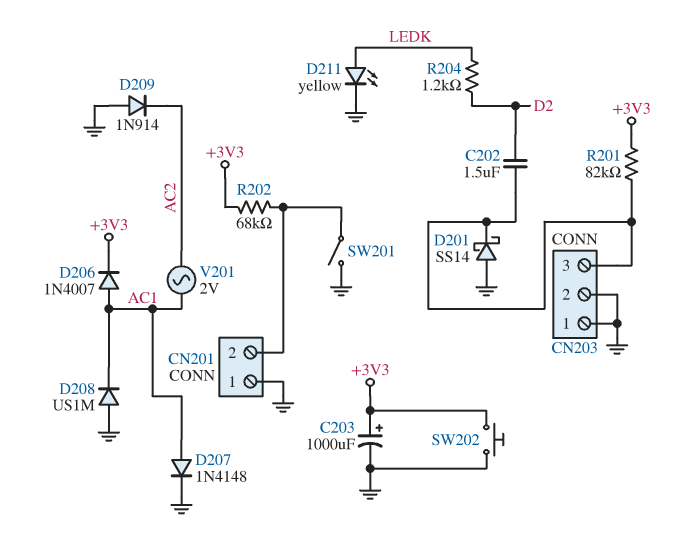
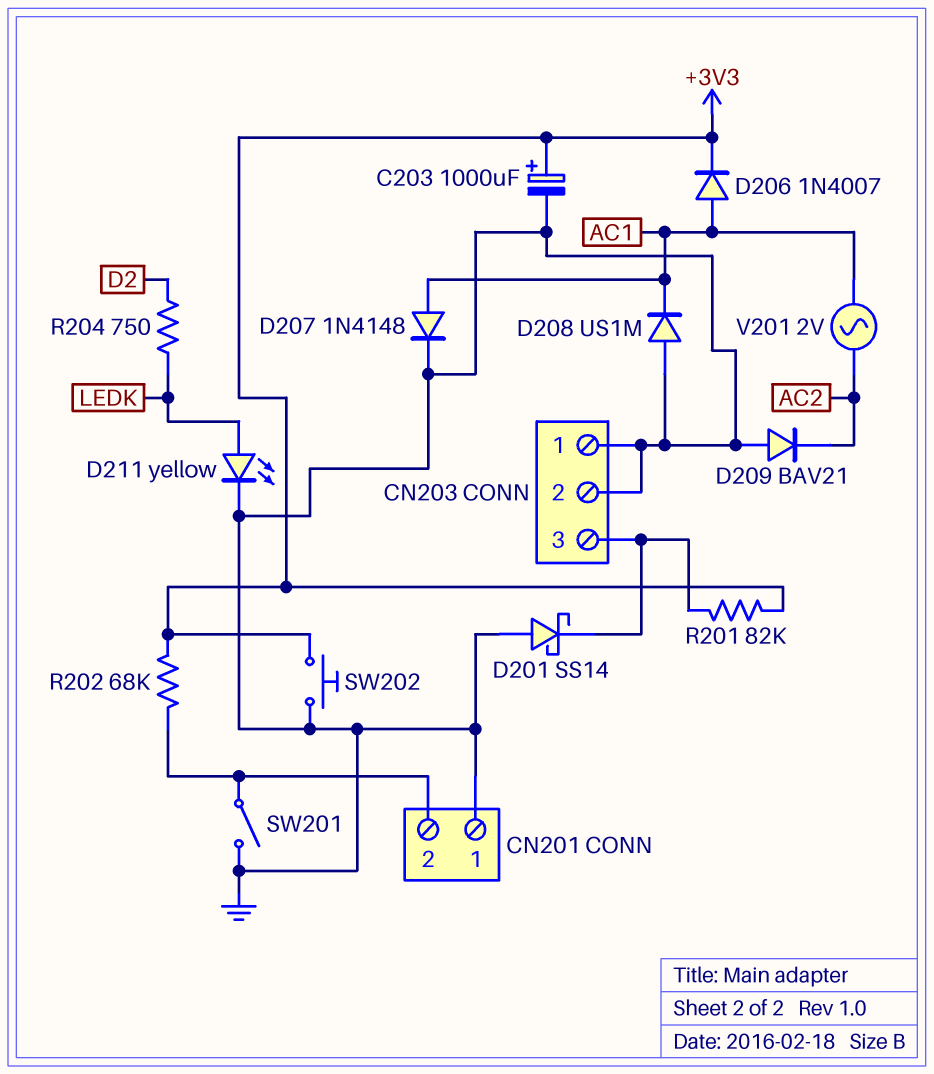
C202: 1.5uF (CN203/3, D2) -> none
D209: diode 1N914 (A GND, K AC2) -> diode BAV21 (A GND, K AC2)
R204: 1.2k (D2, LEDK) -> 750 (D2, LEDK)

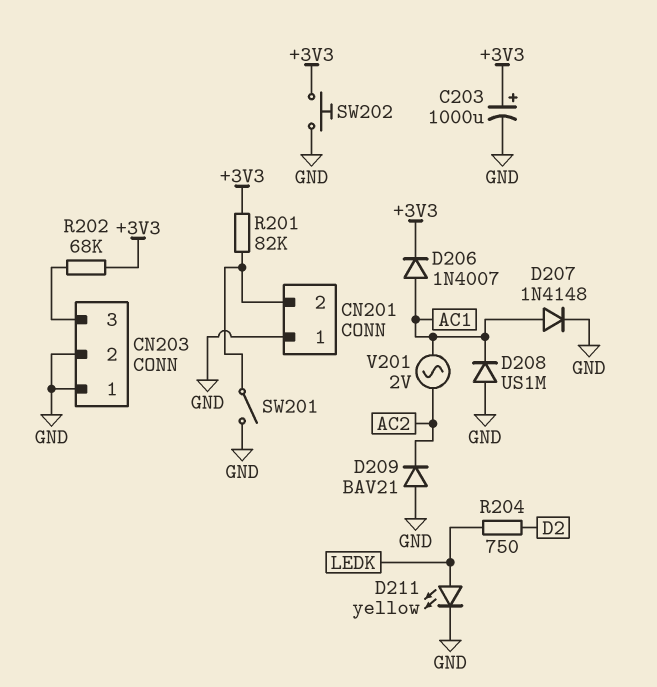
D201: schottky SS14 (A GND, K CN203/3) -> none
R201: 82k (+3V3, CN203/3) -> 82k (+3V3, CN201/2)
R202: 68k (+3V3, CN201/2) -> 68k (+3V3, CN203/3)

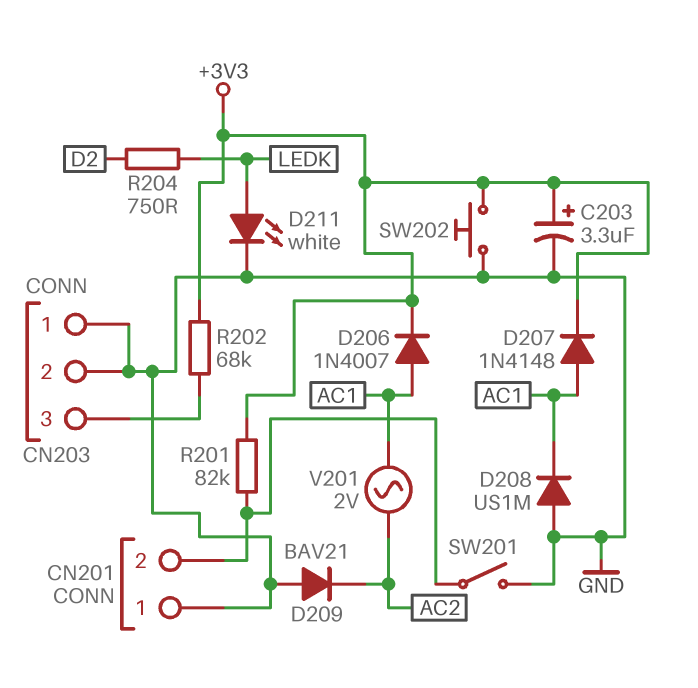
C203: 1000uF (plus +3V3, minus GND) -> 3.3uF (plus +3V3, minus GND)
D207: diode 1N4148 (A AC1, K GND) -> diode 1N4148 (A AC1, K +3V3)
D211: LED yellow (A LEDK, K GND) -> LED white (A LEDK, K GND)

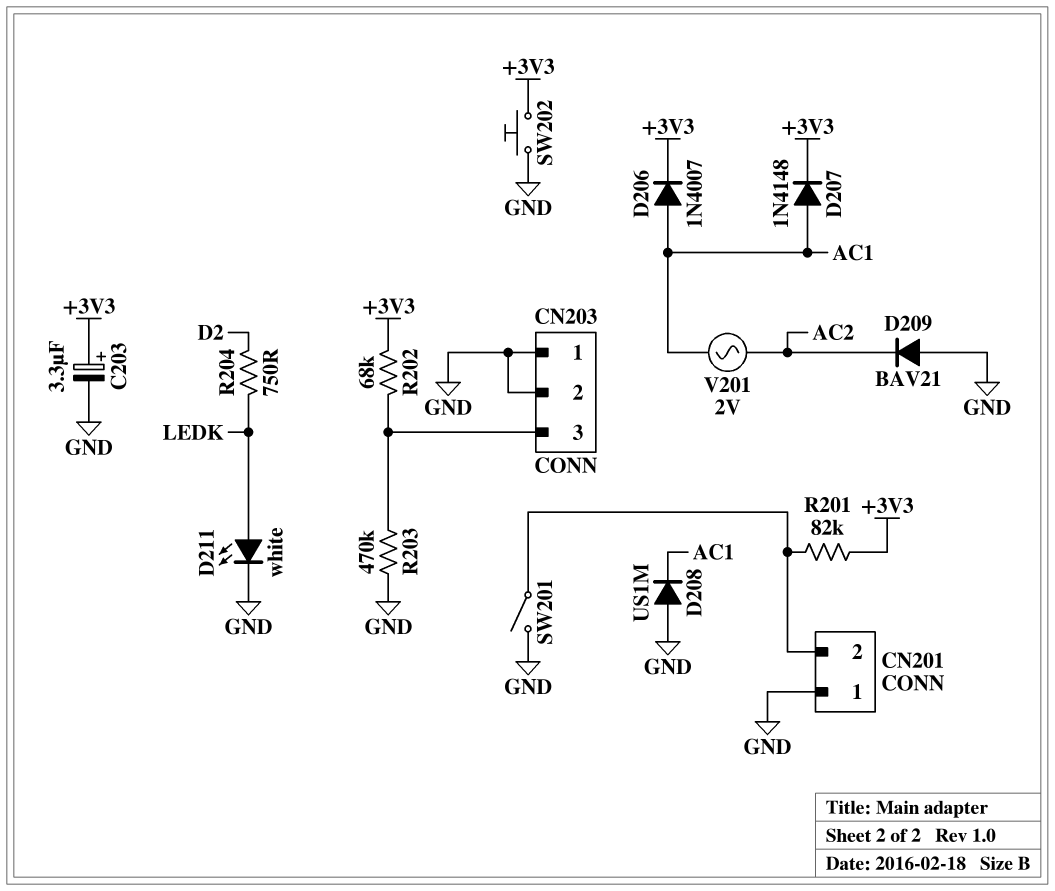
R203: none -> 470k (CN203/3, GND)

